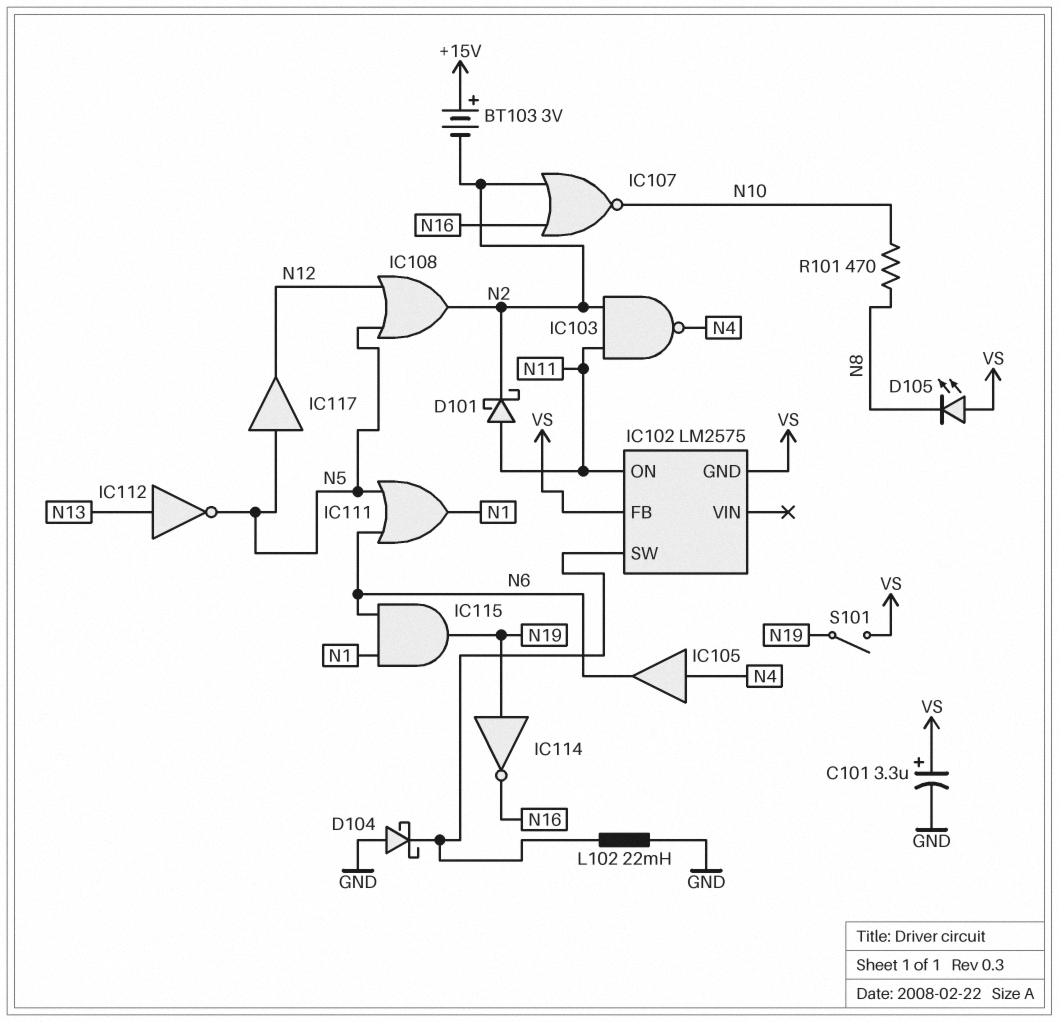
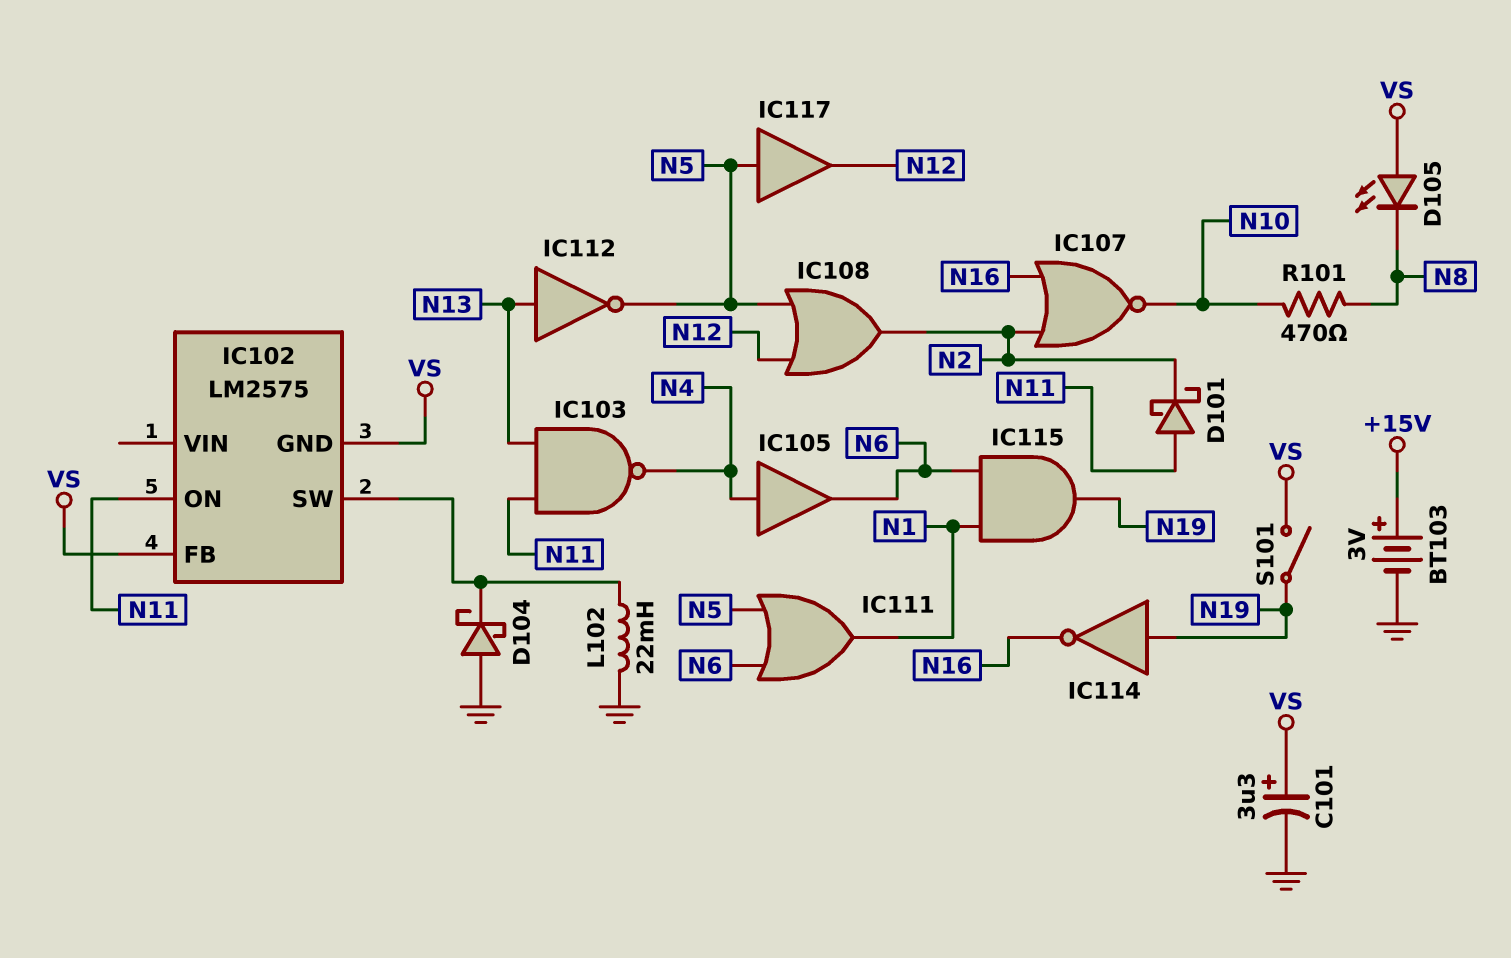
BT103: 3V (plus +15V, minus N2) -> 3V (plus +15V, minus GND)
IC103: NAND (in N2, in N11, out N4) -> NAND (in N11, in N13, out N4)

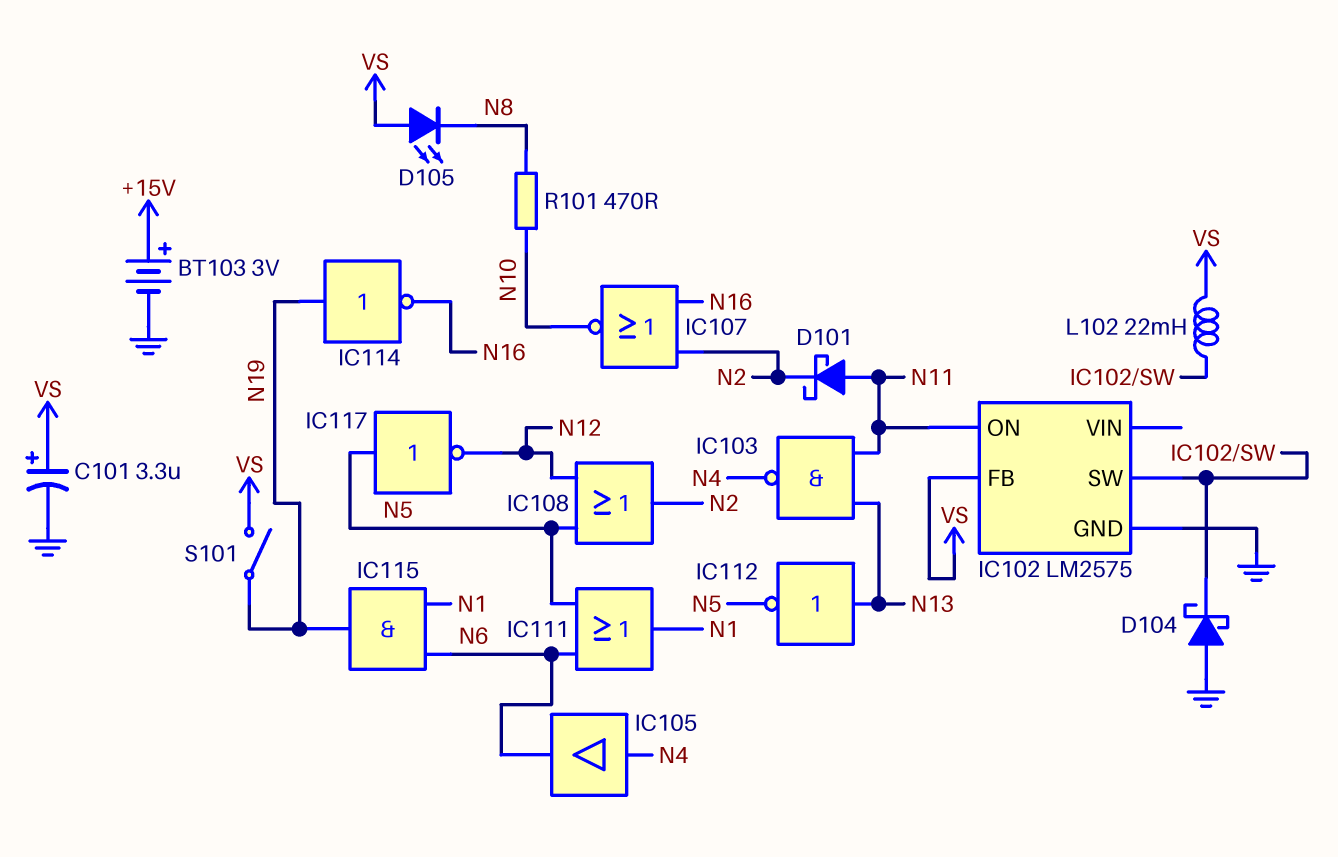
IC102 pin GND: VS -> GND
IC117: buffer (in N5, out N12) -> NOT (in N5, out N12)
L102: 22mH (GND, IC102/SW) -> 22mH (IC102/SW, VS)

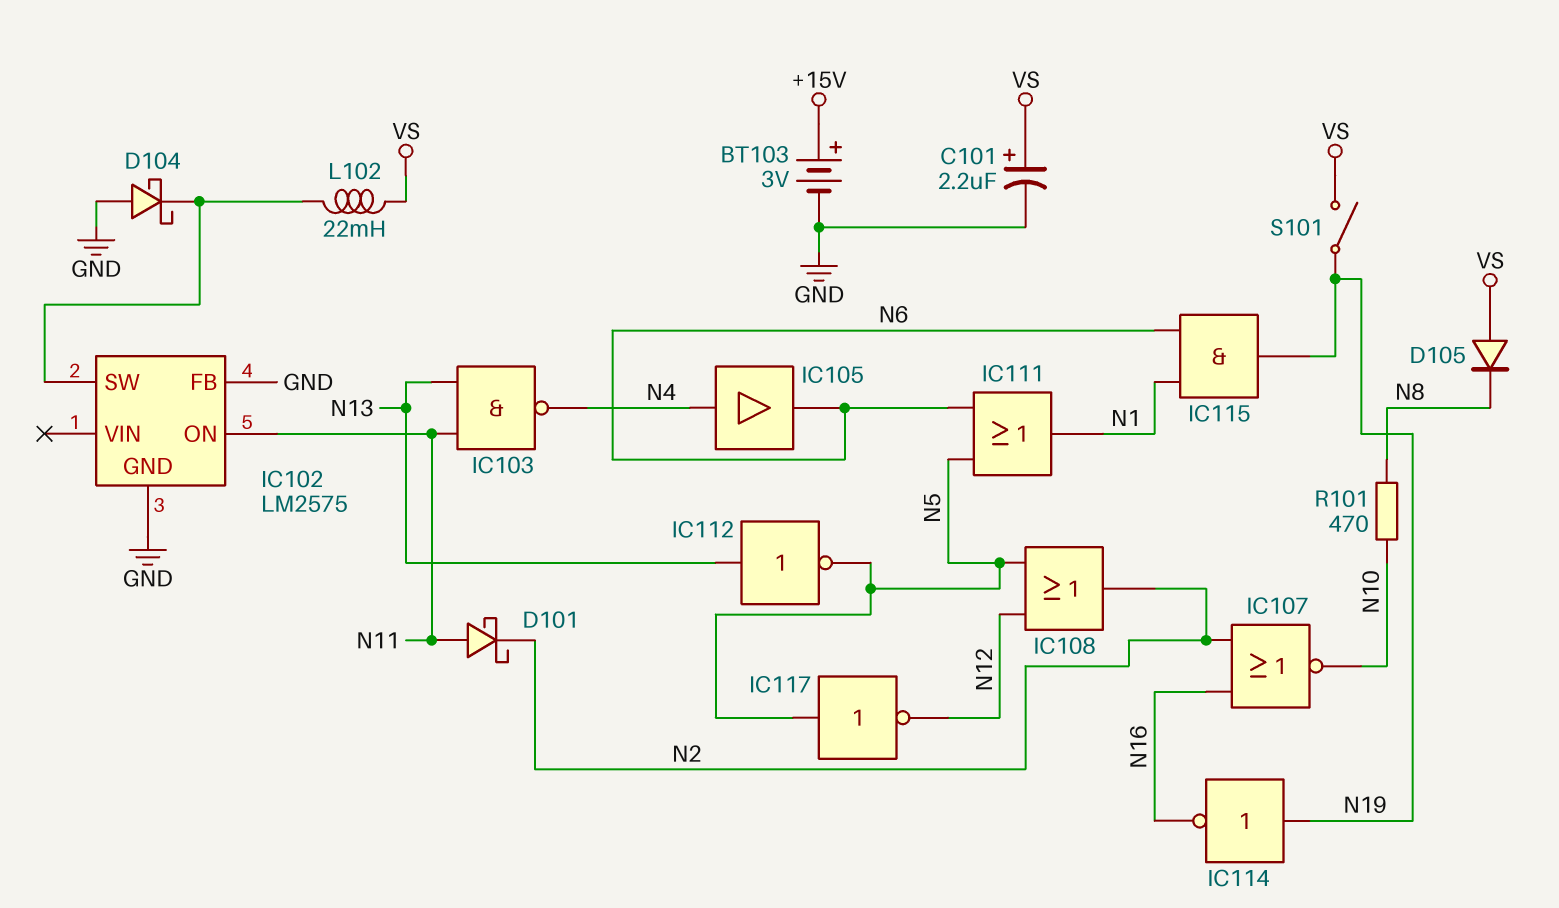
C101: 3.3uF (plus VS, minus GND) -> 2.2uF (plus VS, minus GND)
D105: LED (A VS, K N8) -> diode (A VS, K N8)
IC102 pin FB: VS -> GND

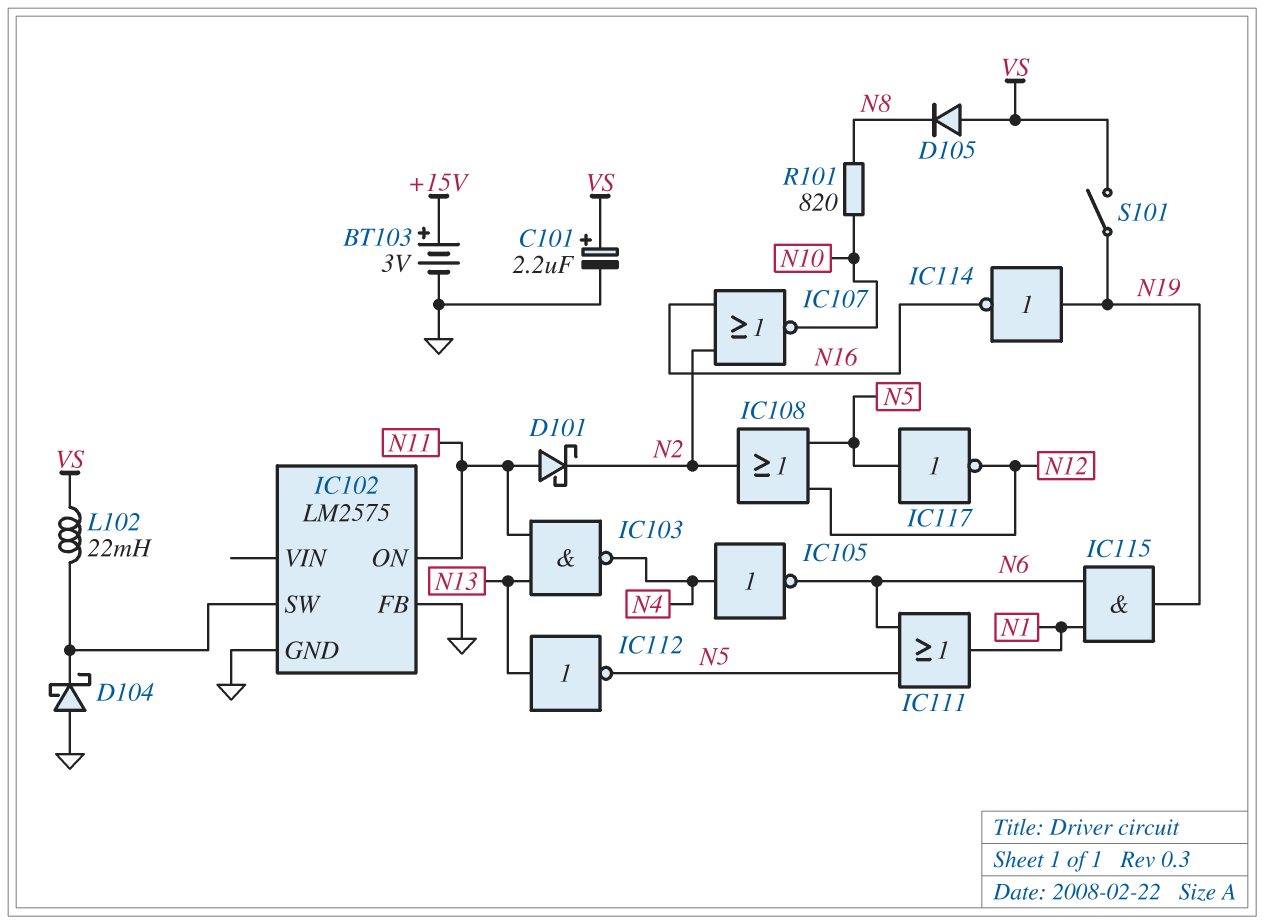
IC105: buffer (in N4, out N6) -> NOT (in N4, out N6)
R101: 470 (N8, N10) -> 820 (N8, N10)

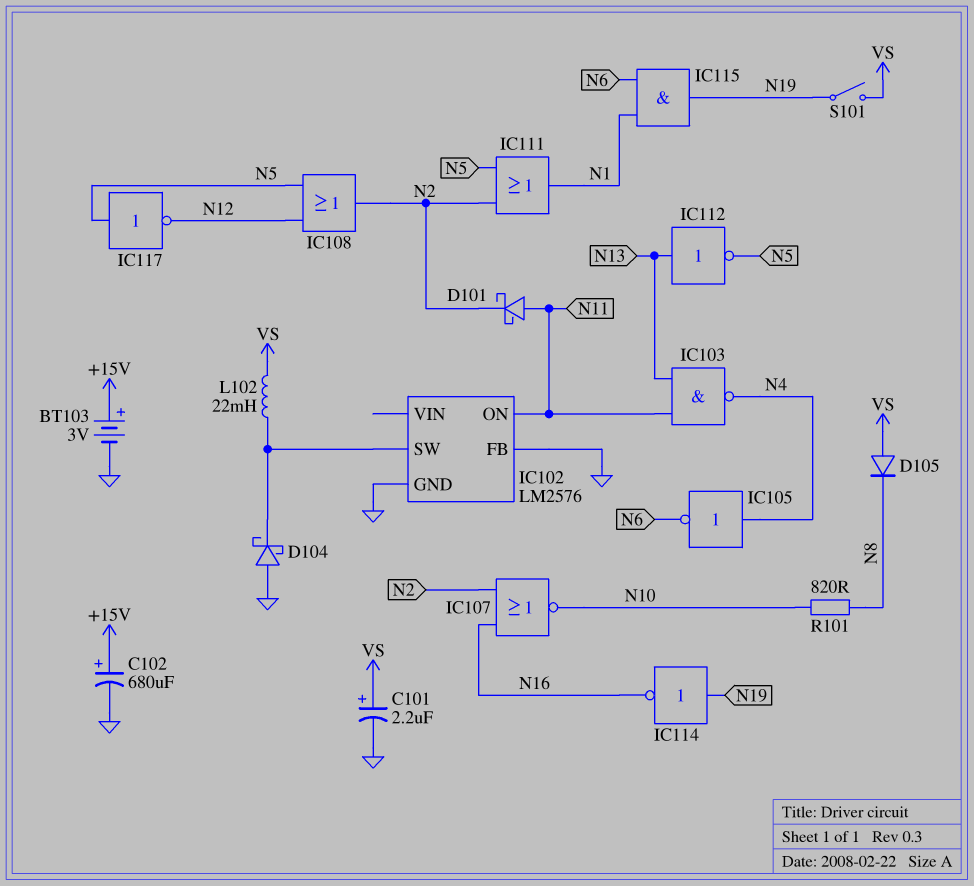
C102: none -> 680uF (plus +15V, minus GND)
IC102: LM2575 -> LM2576
IC111: OR (in N5, in N6, out N1) -> OR (in N2, in N5, out N1)

